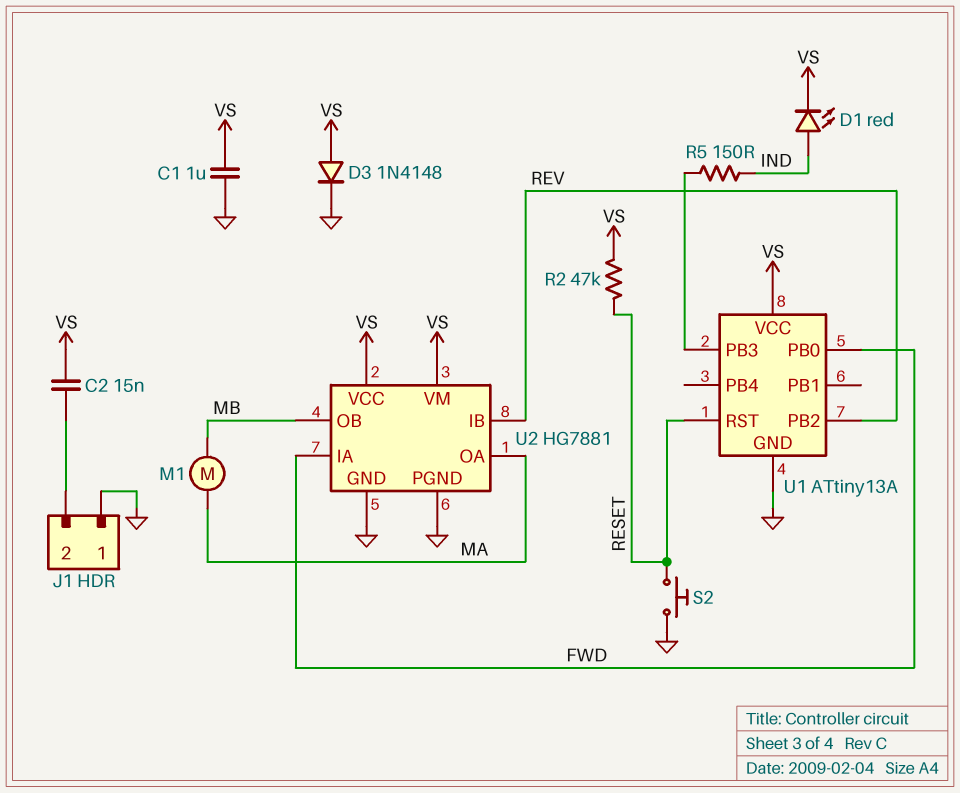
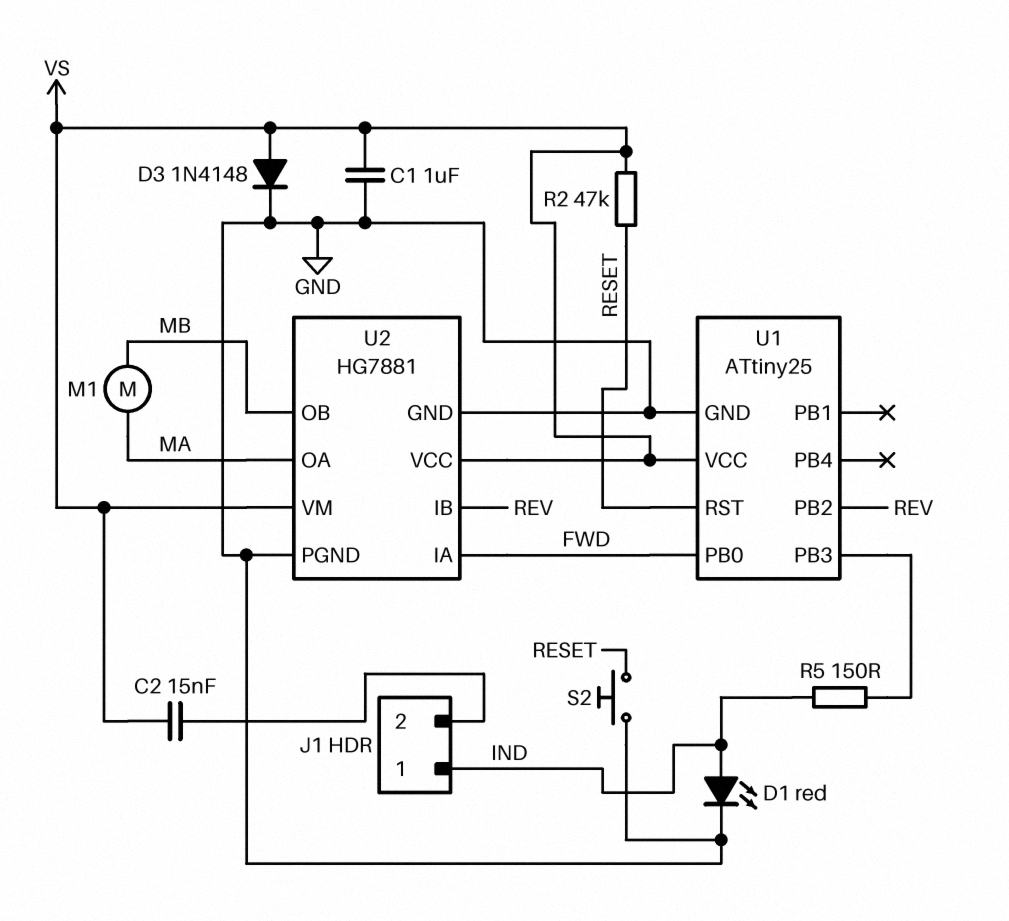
D1: LED red (A IND, K VS) -> LED red (A IND, K GND)
J1 pin 1: GND -> IND
U1: ATtiny13A -> ATtiny25

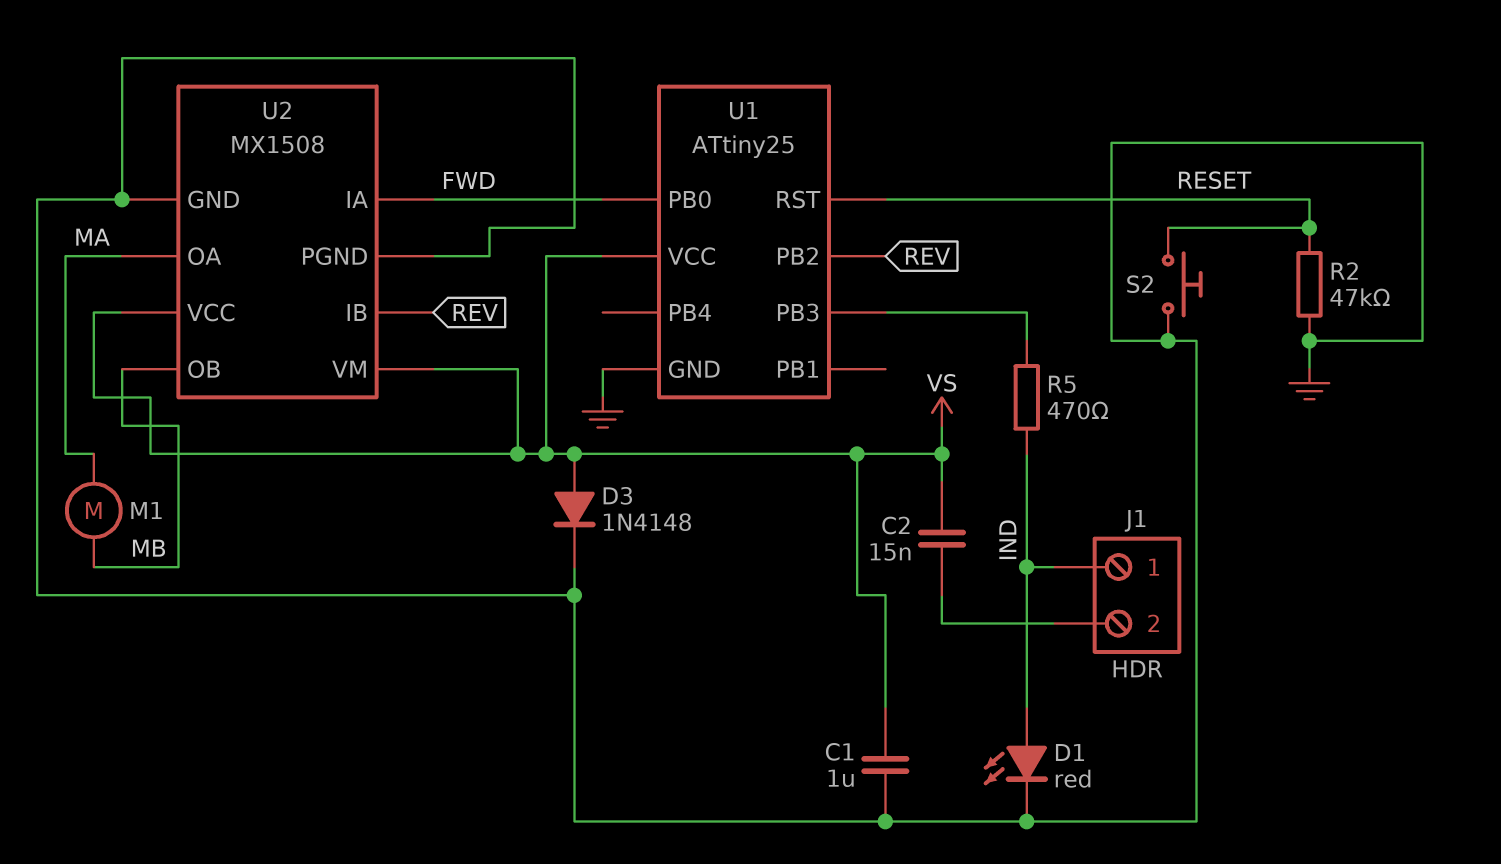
R2: 47k (RESET, VS) -> 47k (GND, RESET)
R5: 150 (IND, U1/PB3) -> 470 (IND, U1/PB3)
U2: HG7881 -> MX1508

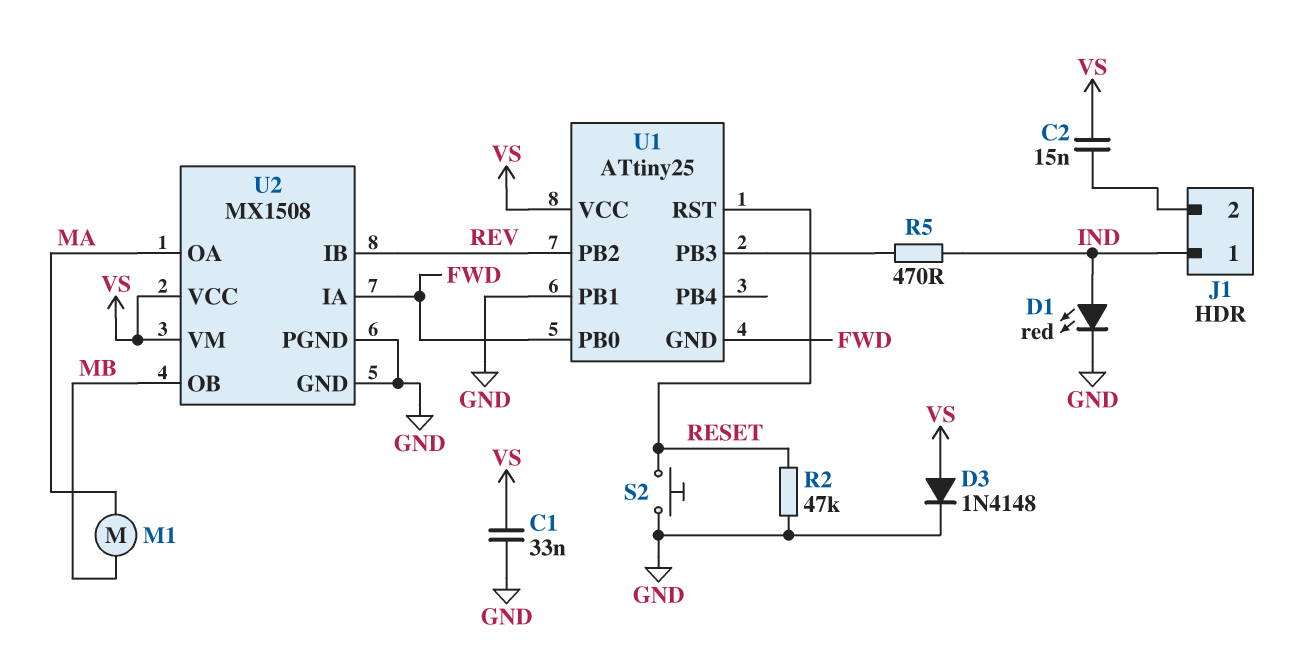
C1: 1uF (GND, VS) -> 33nF (GND, VS)
U1 pin GND: GND -> FWD
U1 pin PB1: none -> GND

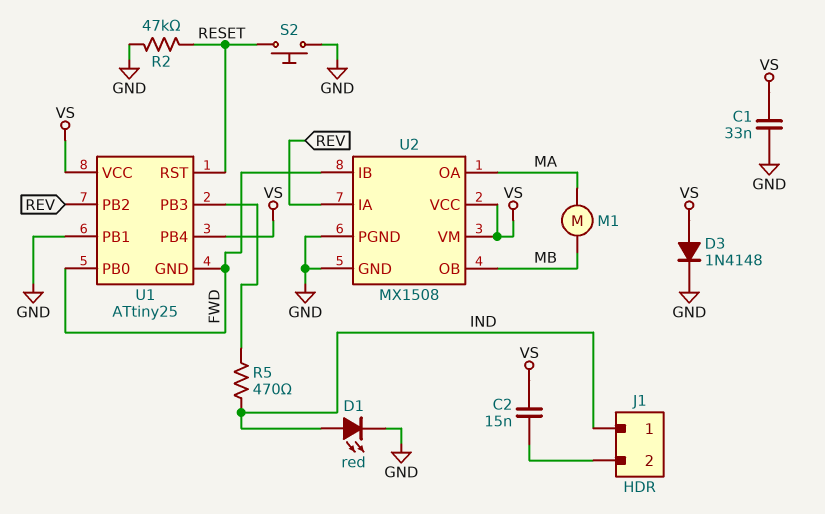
U1 pin PB4: none -> VS
U2 pin IA: FWD -> REV
U2 pin IB: REV -> FWD

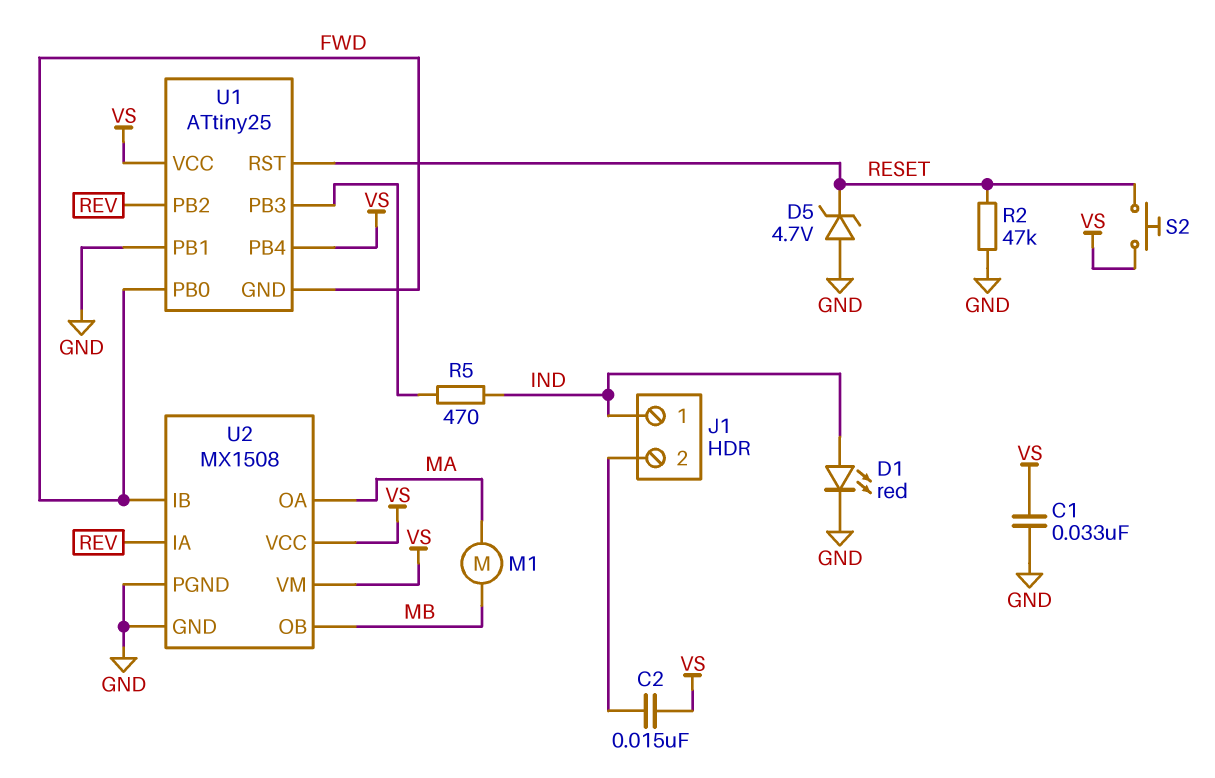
D3: diode 1N4148 (A VS, K GND) -> none
D5: none -> zener 4.7V (A GND, K RESET)
S2: button (GND, RESET) -> button (RESET, VS)

